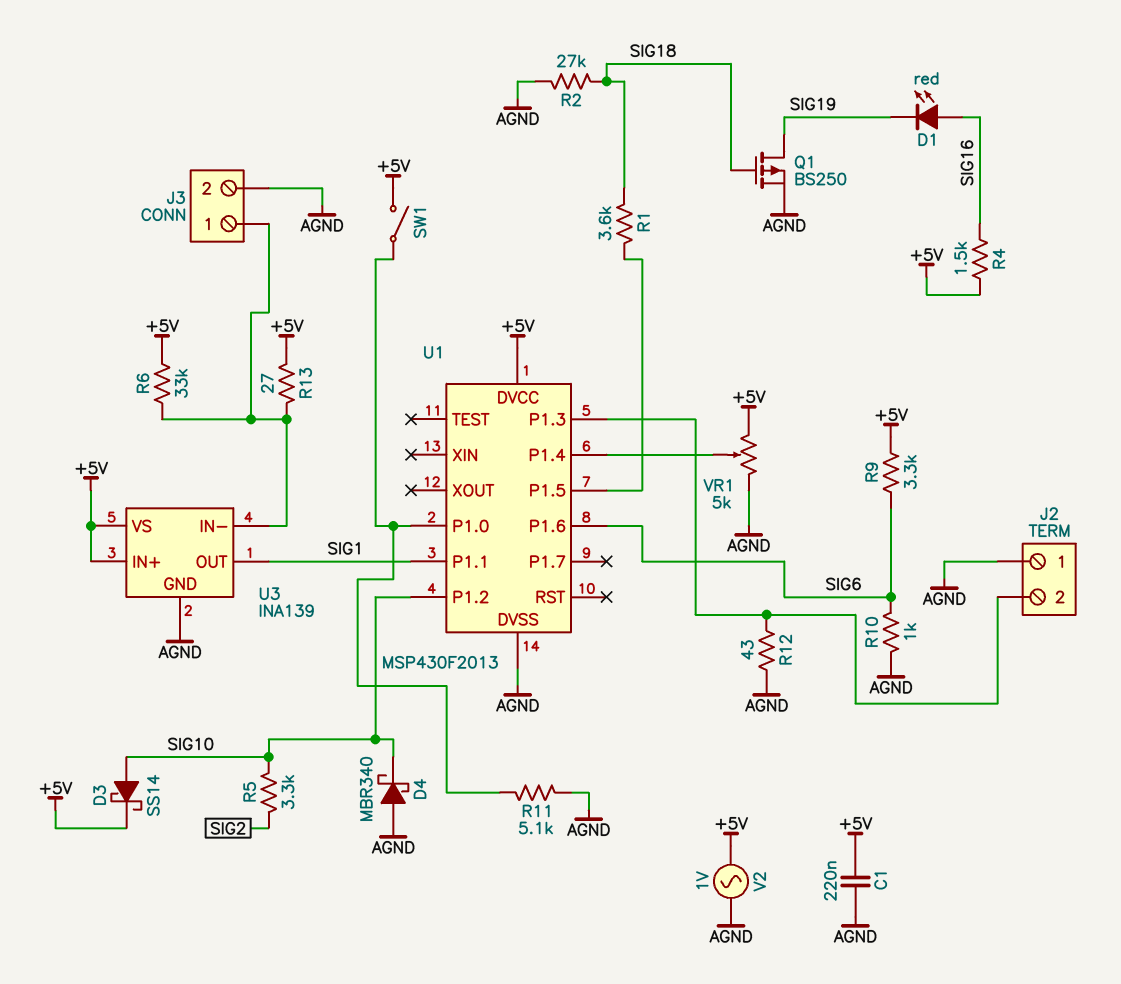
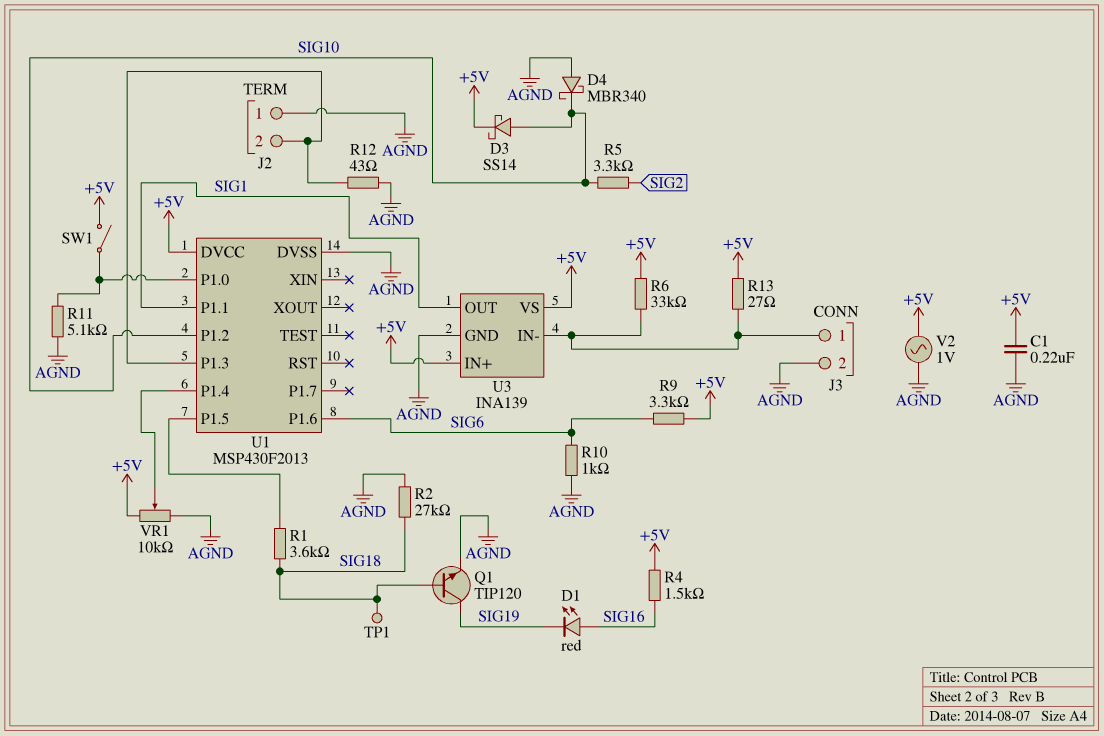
Q1: PMOS BS250 (G SIG18, D SIG19, S AGND) -> NPN TIP120 (B SIG18, C SIG19, E AGND)
TP1: none -> test point (SIG18)
VR1: 5k (+5V, AGND, wiper U1/P1.4) -> 10k (+5V, AGND, wiper U1/P1.4)

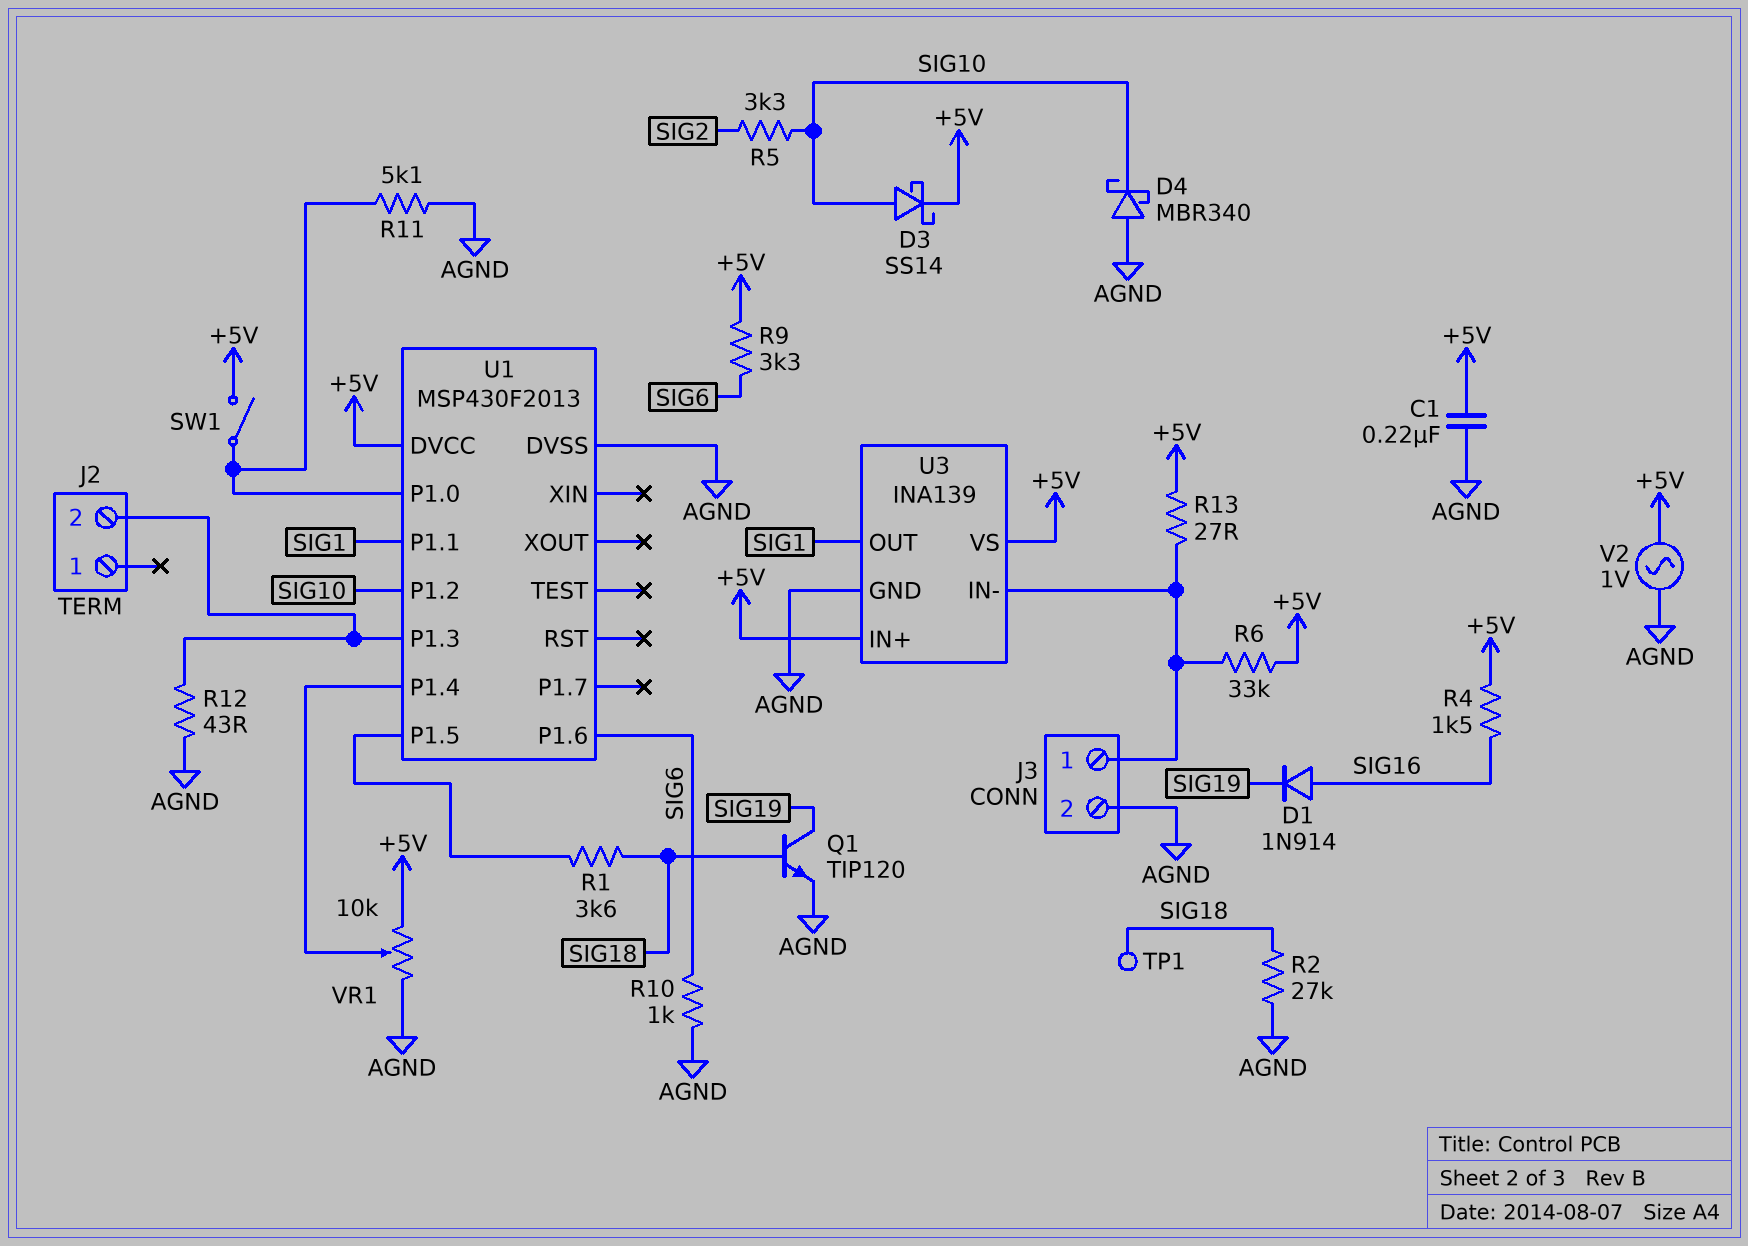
D1: LED red (A SIG16, K SIG19) -> diode 1N914 (A SIG16, K SIG19)
J2 pin 1: AGND -> none

